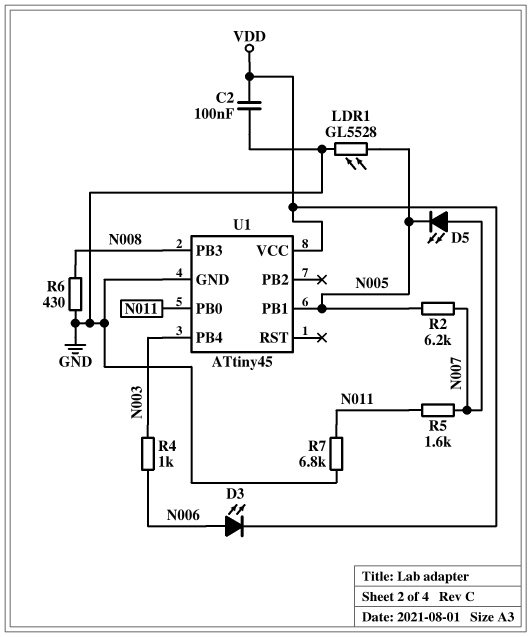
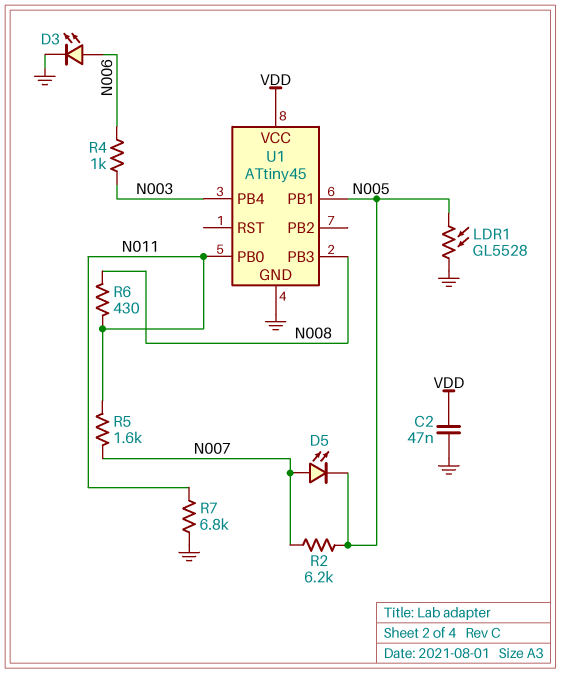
C2: 100nF (GND, VDD) -> 47nF (GND, VDD)
D3: LED (A N006, K VDD) -> LED (A N006, K GND)
R6: 430 (GND, N008) -> 430 (N008, N011)

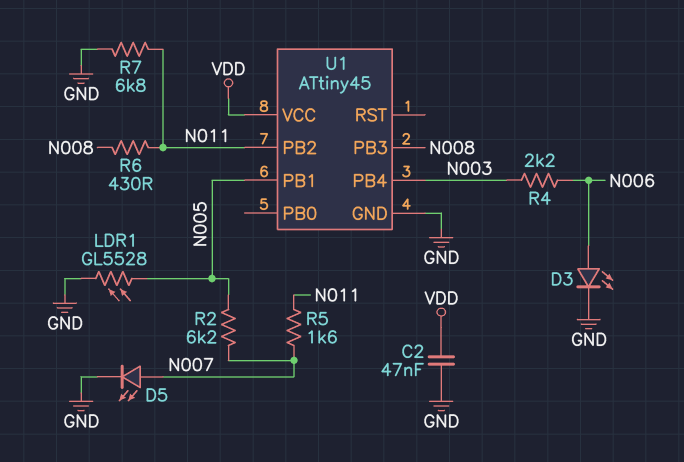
D5: LED (A N007, K N005) -> LED (A N007, K GND)
R4: 1k (N003, N006) -> 2.2k (N003, N006)
U1 pin PB0: N011 -> none
U1 pin PB2: none -> N011

